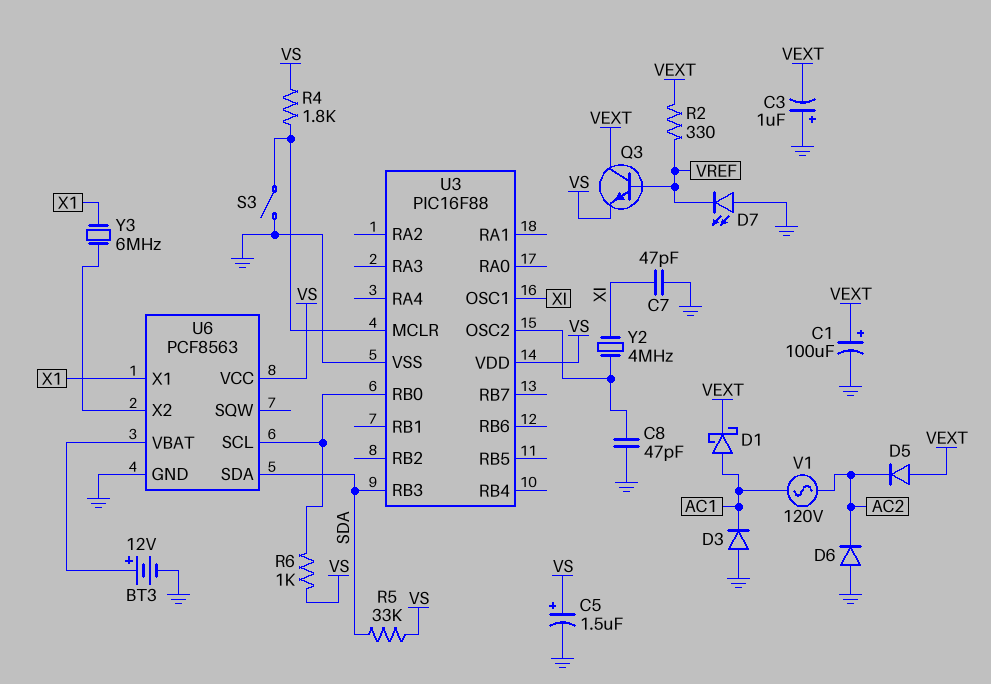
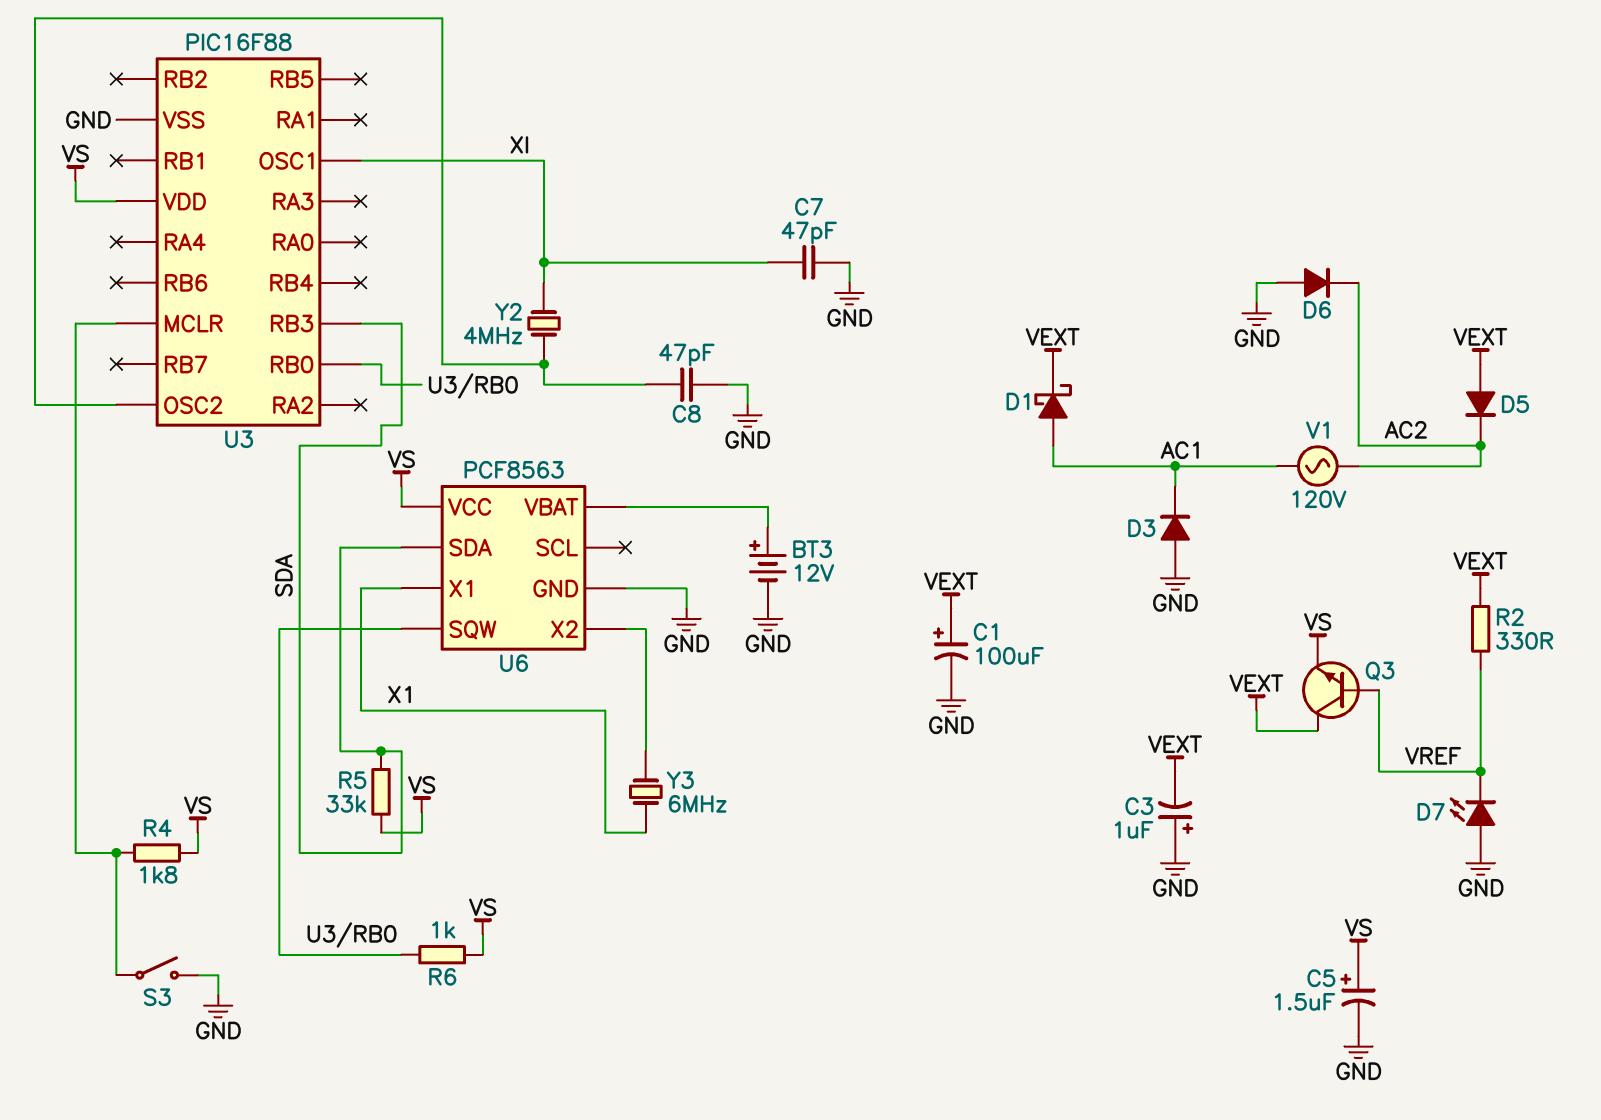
U6 pin SCL: U3/RB0 -> none
U6 pin SQW: none -> U3/RB0

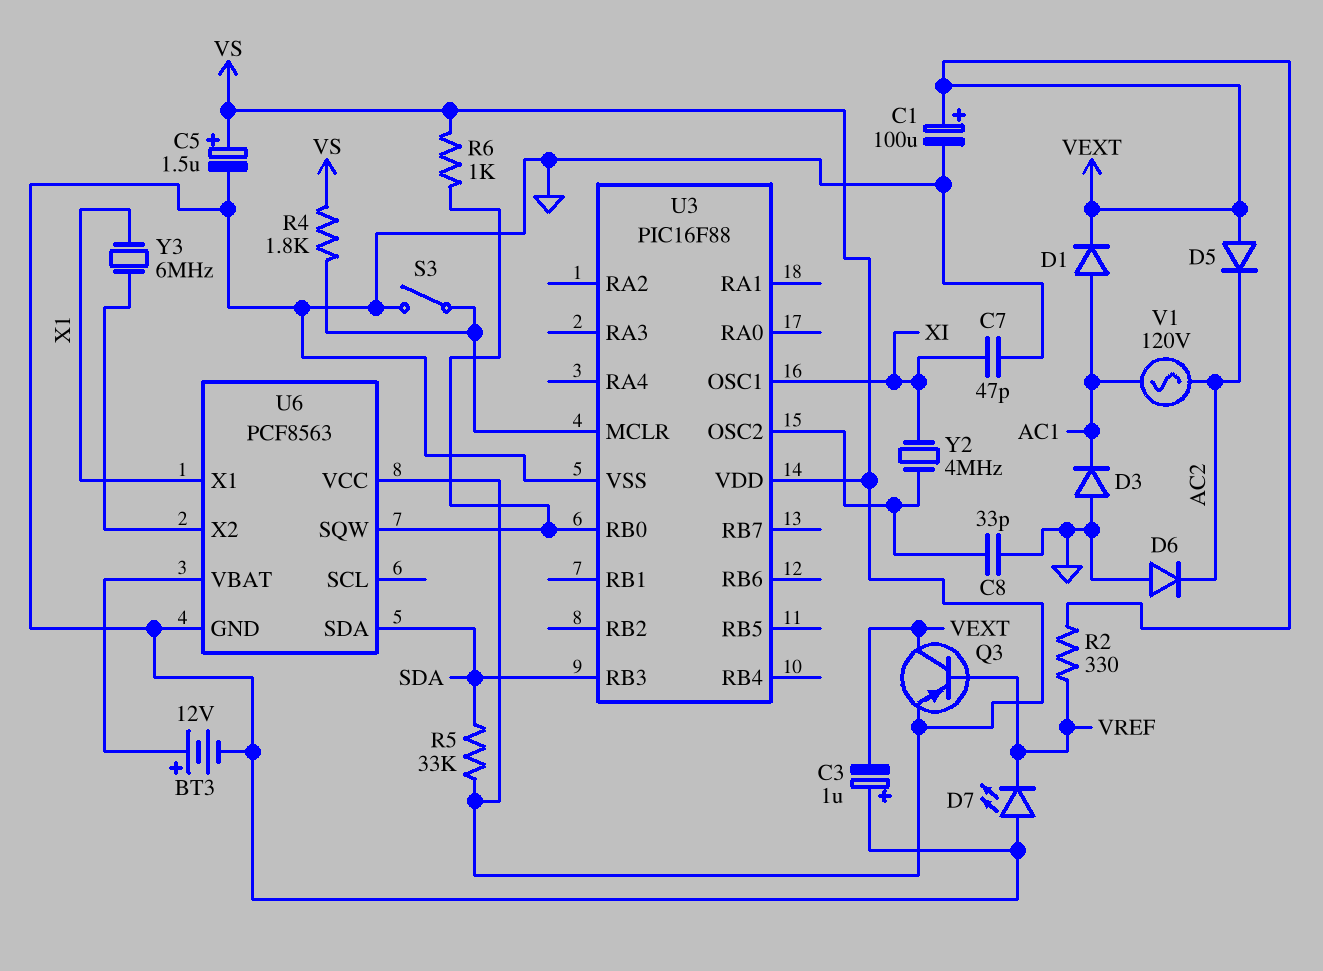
C8: 47pF (GND, U3/OSC2) -> 33pF (GND, U3/OSC2)
D1: schottky (A AC1, K VEXT) -> diode (A AC1, K VEXT)
Q3: NPN (B VREF, C VEXT, E VS) -> PNP (B VREF, C VEXT, E VS)

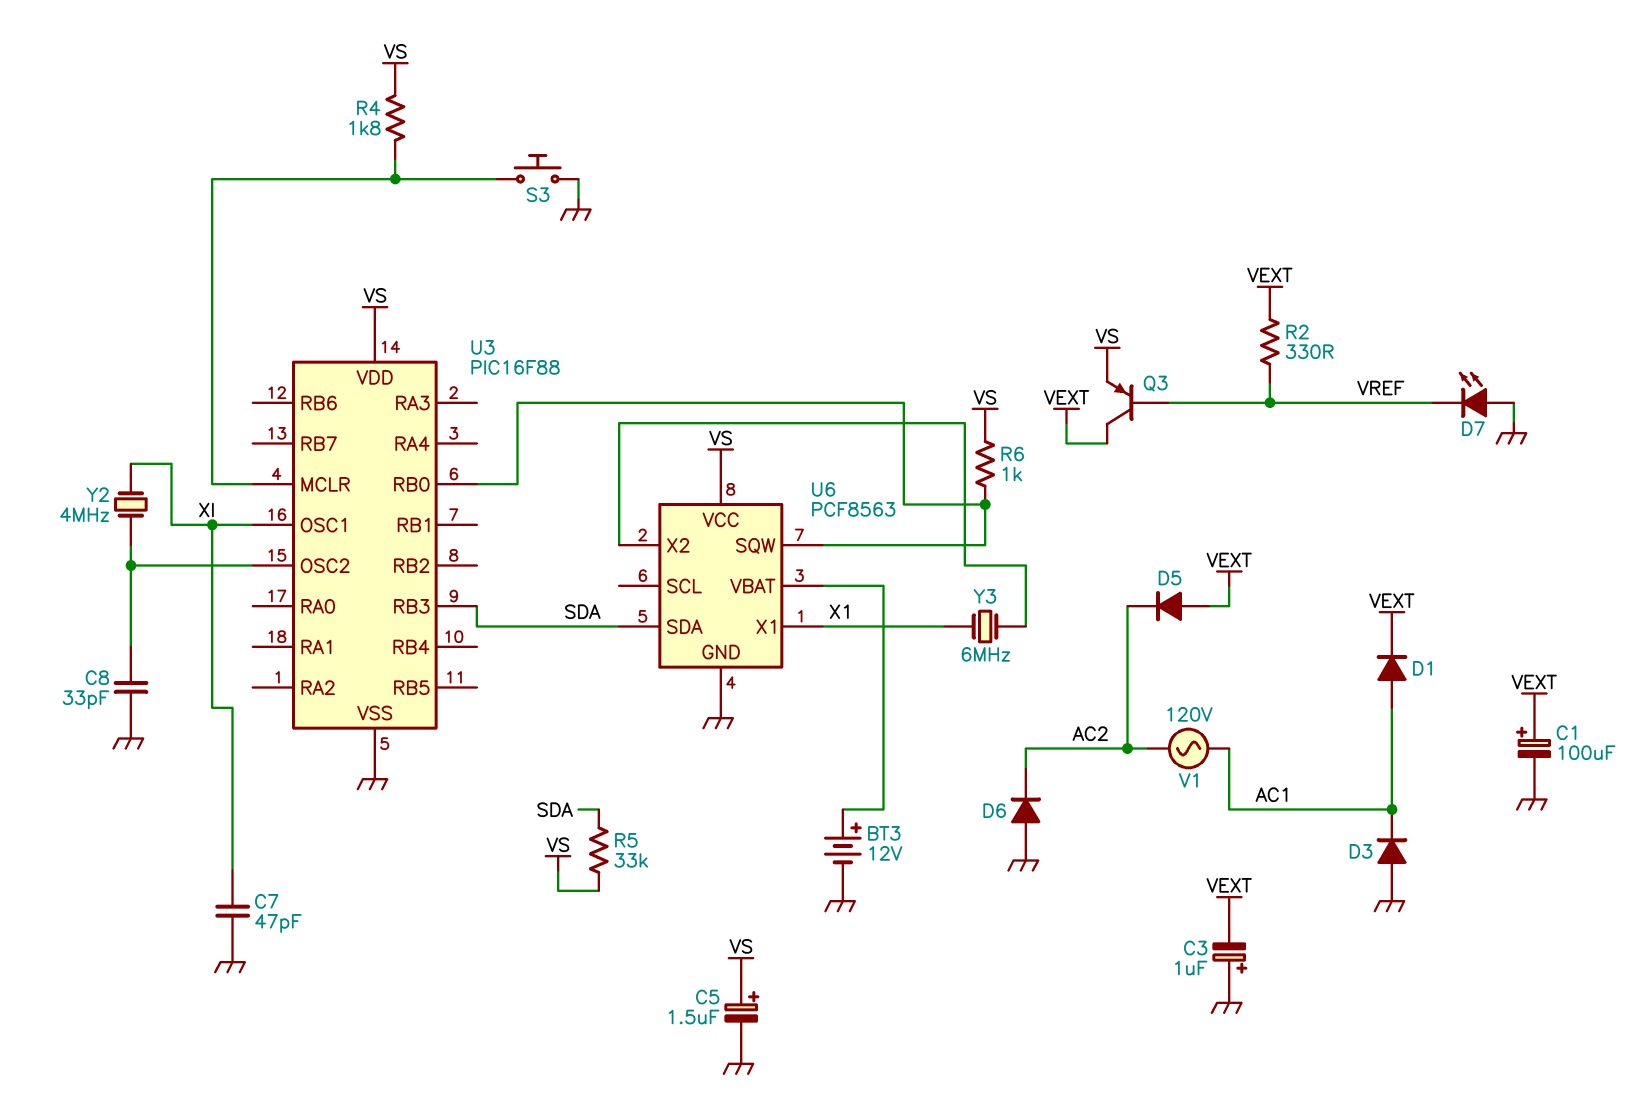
S3: switch (GND, U3/MCLR) -> button (GND, U3/MCLR)

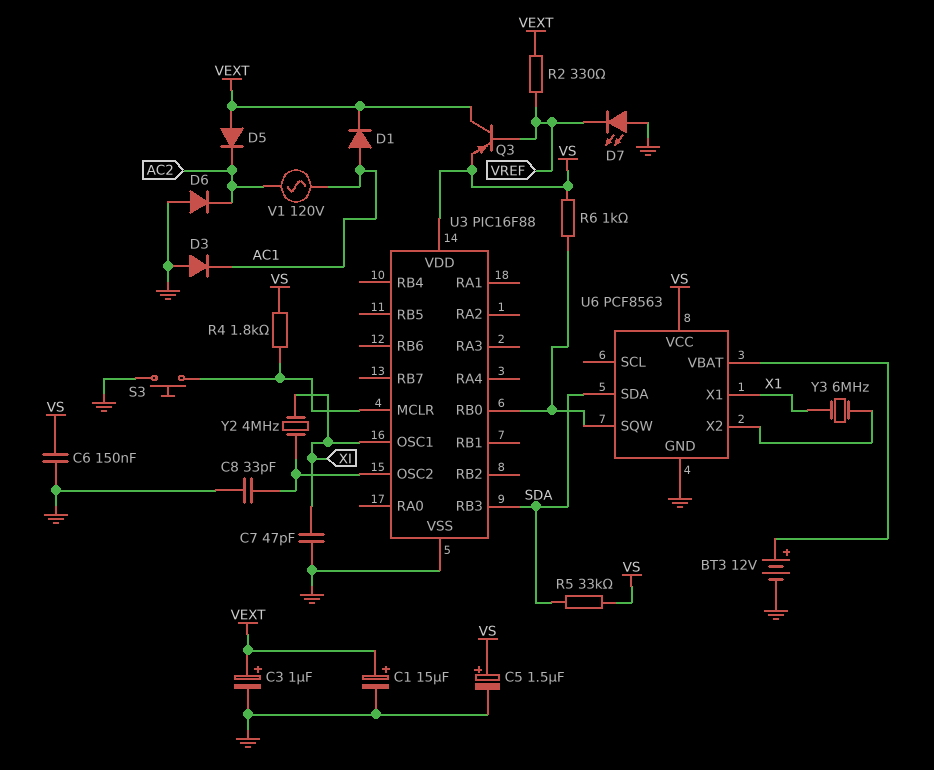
C1: 100uF (plus VEXT, minus GND) -> 15uF (plus VEXT, minus GND)
C3: 1uF (plus GND, minus VEXT) -> 1uF (plus VEXT, minus GND)
C6: none -> 150nF (GND, VS)

